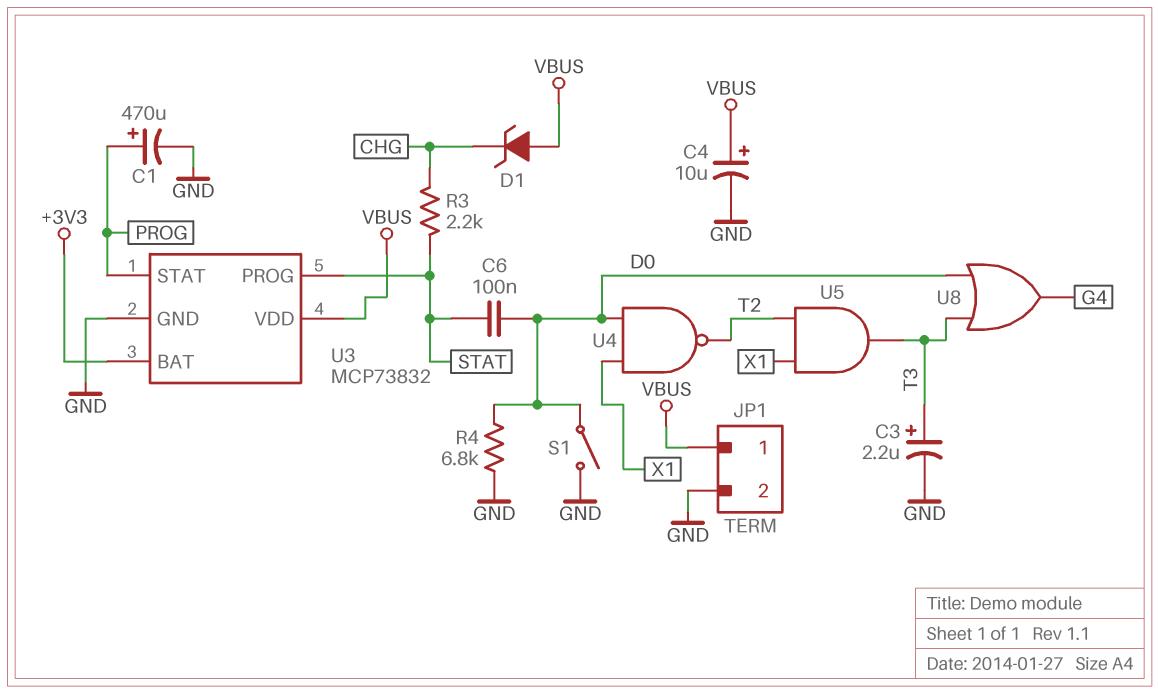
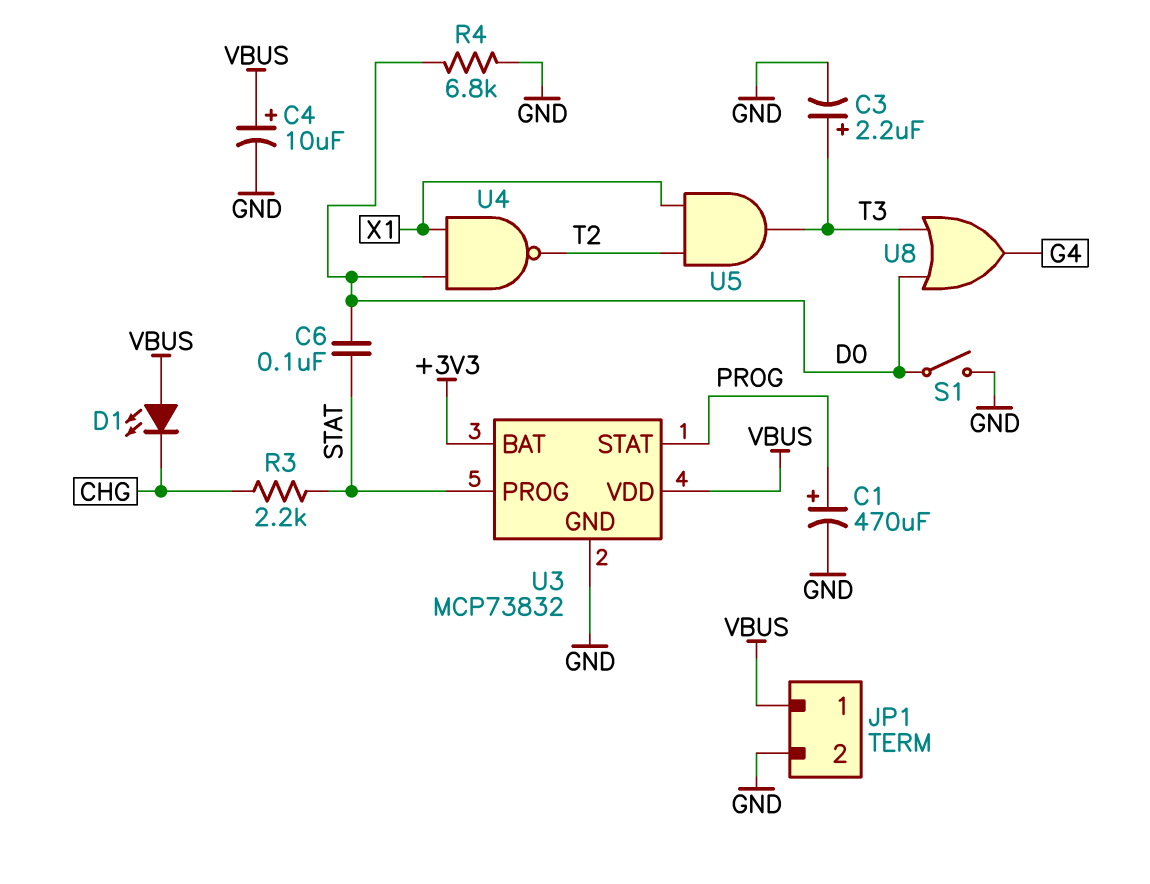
D1: zener (A VBUS, K CHG) -> LED (A VBUS, K CHG)

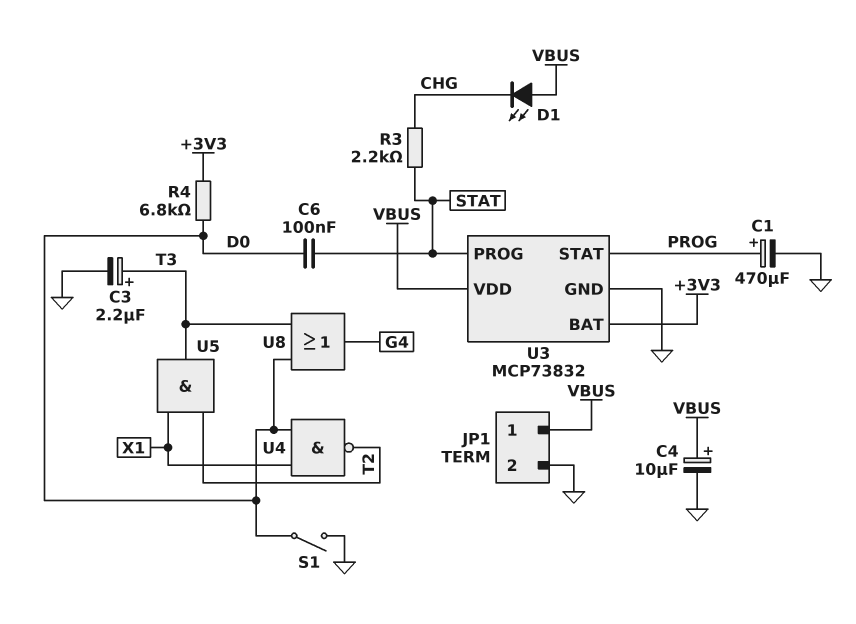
R4: 6.8k (D0, GND) -> 6.8k (+3V3, D0)

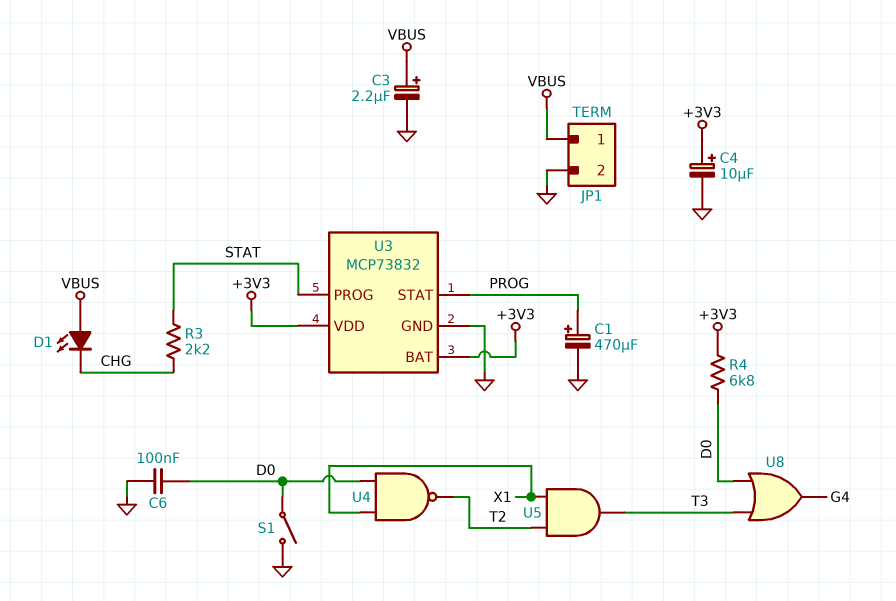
C3: 2.2uF (plus T3, minus GND) -> 2.2uF (plus VBUS, minus GND)
C4: 10uF (plus VBUS, minus GND) -> 10uF (plus +3V3, minus GND)
C6: 100nF (D0, STAT) -> 100nF (D0, GND)
U3 pin VDD: VBUS -> +3V3

